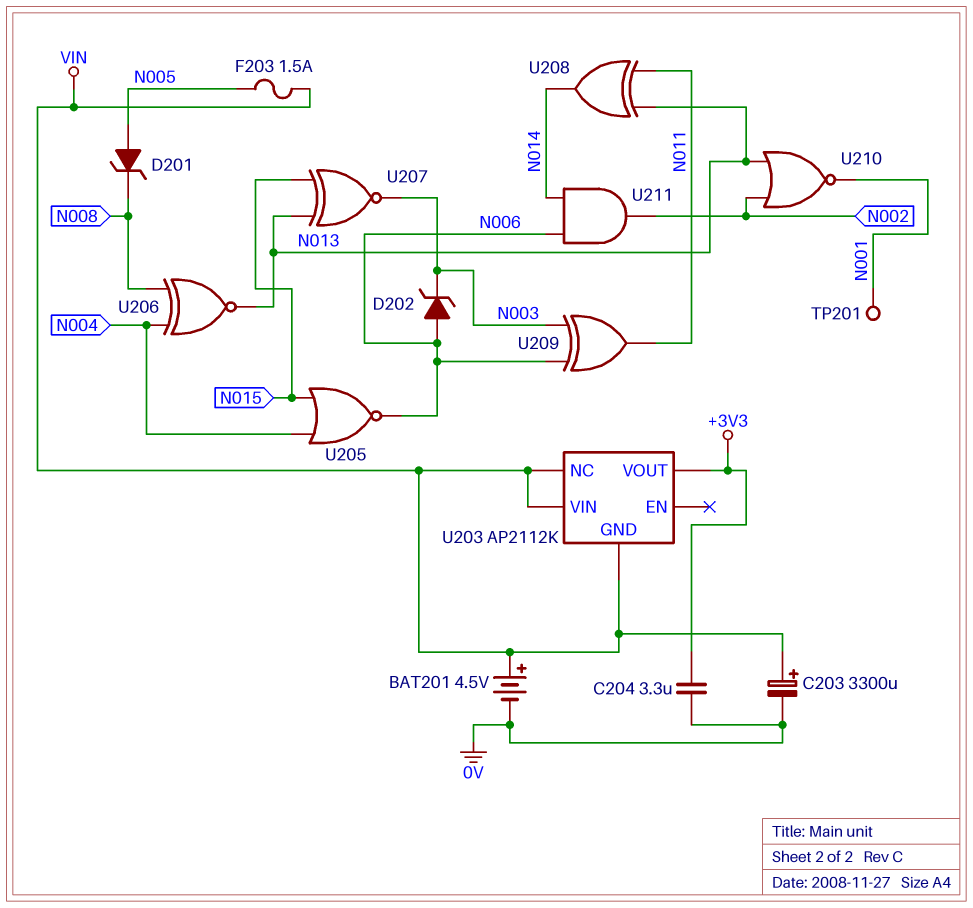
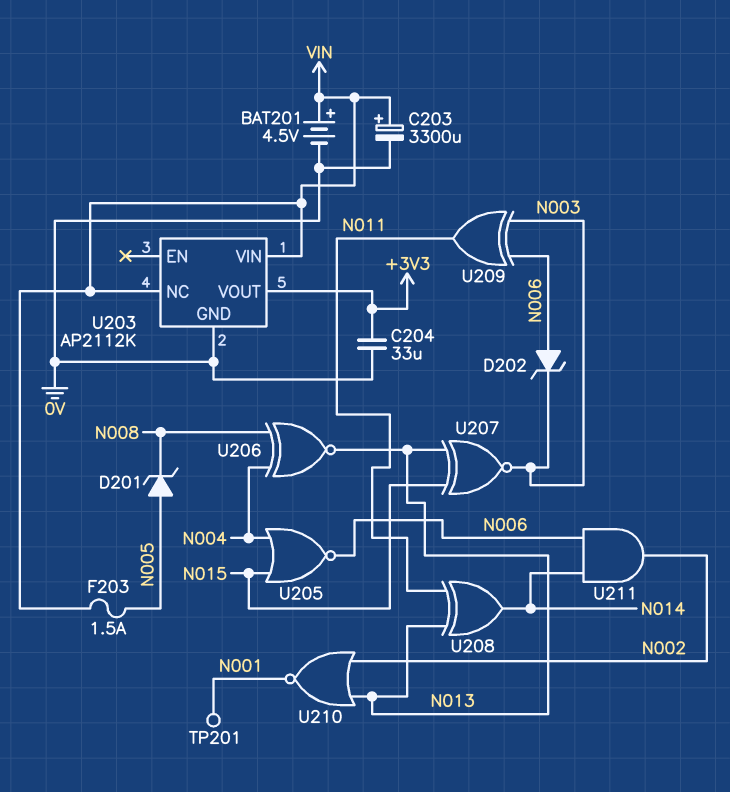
C204: 3.3uF (+3V3, 0V) -> 33uF (+3V3, 0V)
U203 pin GND: VIN -> 0V

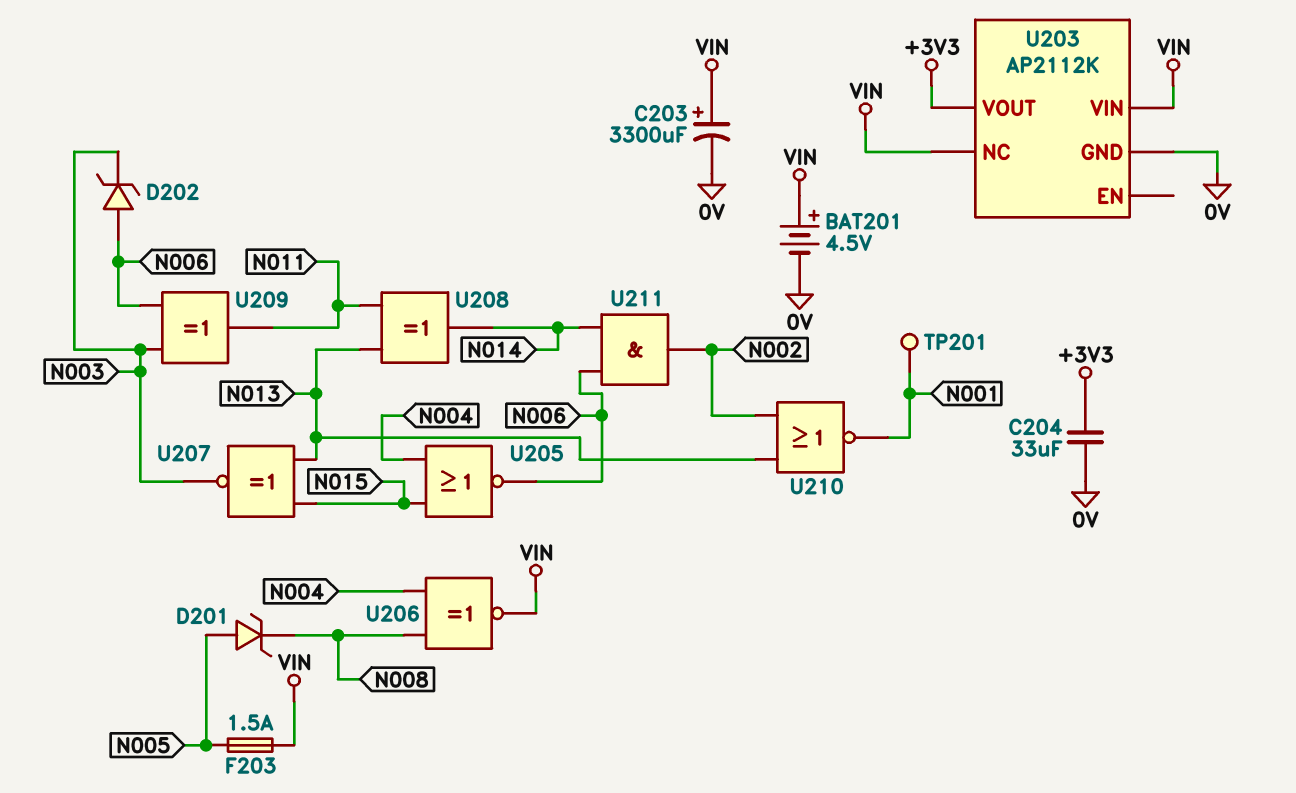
U206: XNOR (in N004, in N008, out N013) -> XNOR (in N004, in N008, out VIN)

